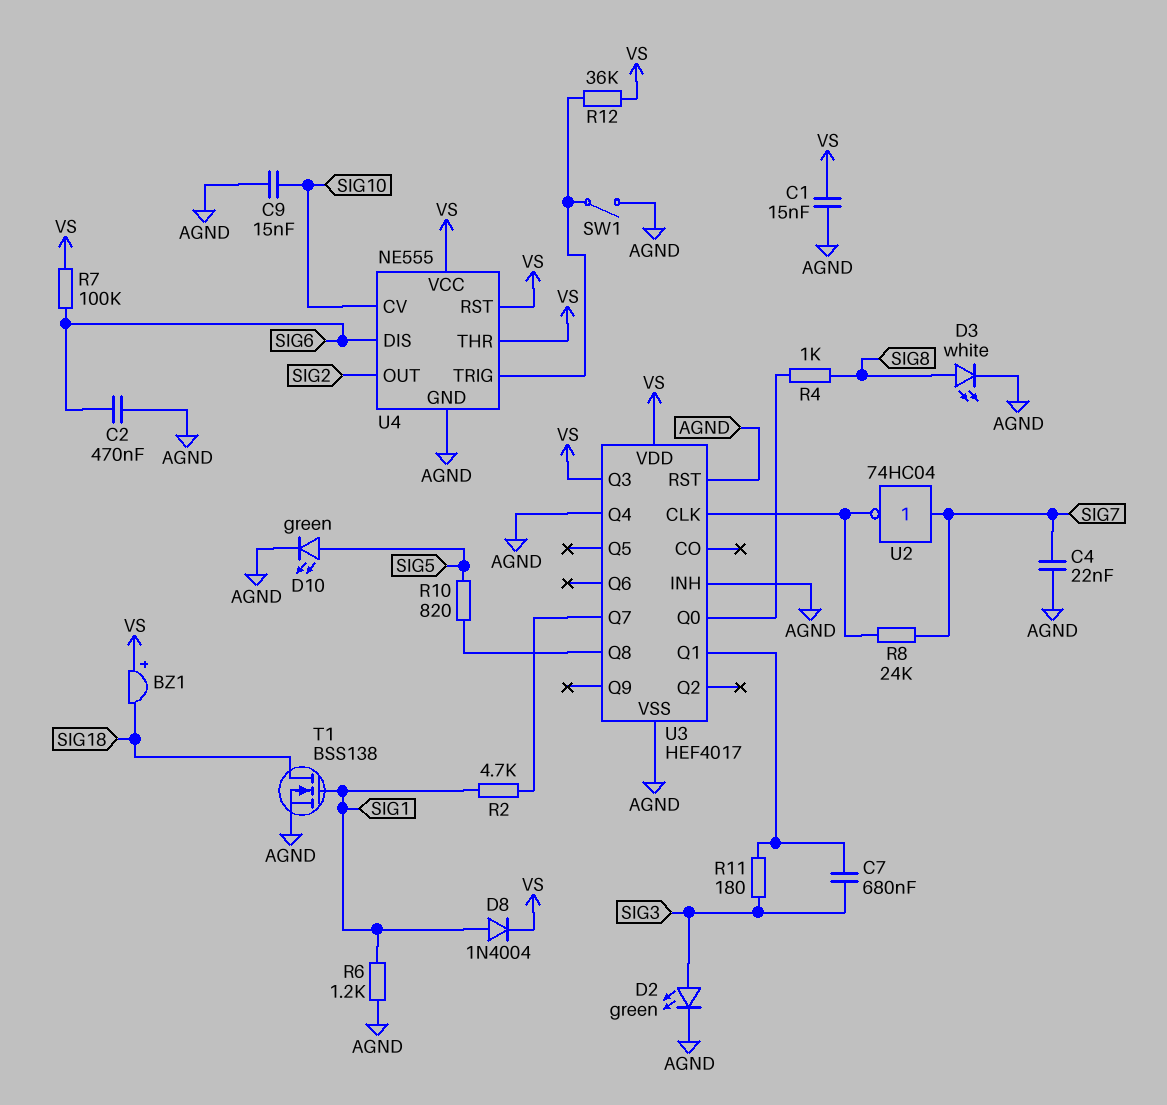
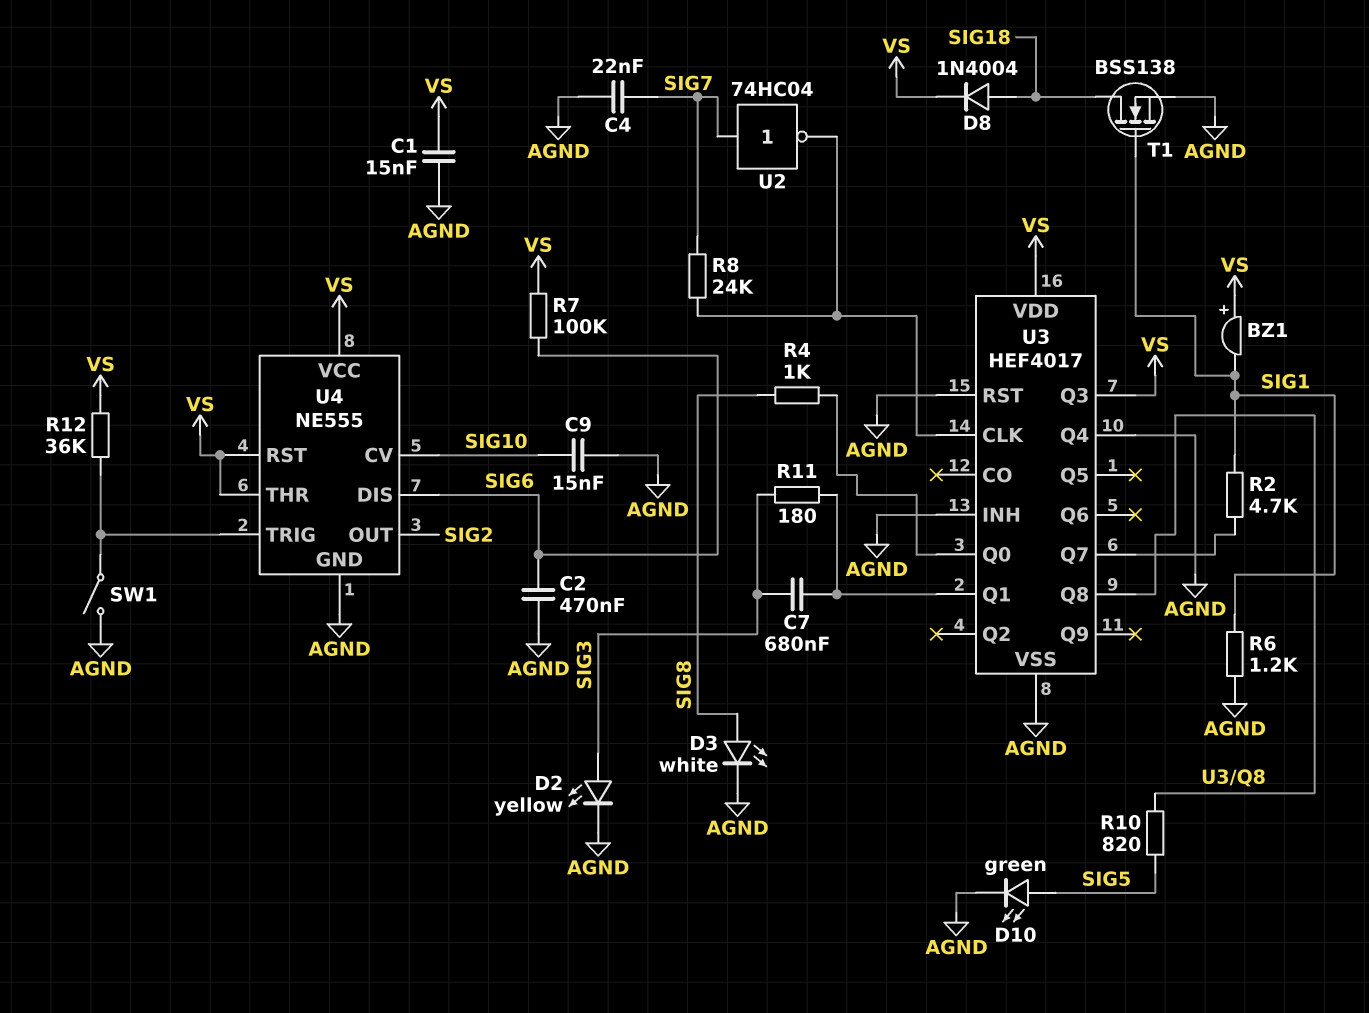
BZ1: buzzer (plus VS, minus SIG18) -> buzzer (plus VS, minus SIG1)
D2: LED green (A SIG3, K AGND) -> LED yellow (A SIG3, K AGND)
D8: diode 1N4004 (A SIG1, K VS) -> diode 1N4004 (A SIG18, K VS)

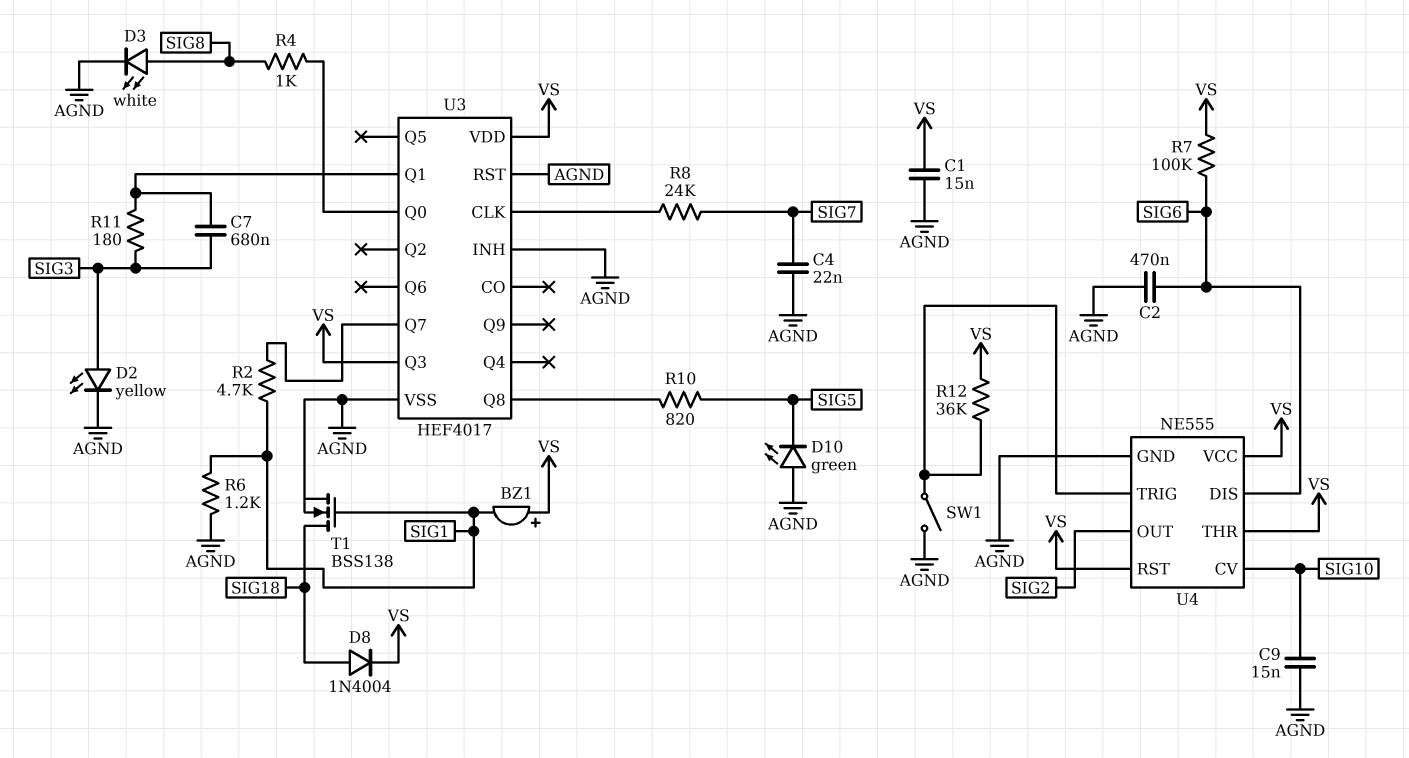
D10: LED green (A SIG5, K AGND) -> LED green (A AGND, K SIG5)
U2: NOT 74HC04 (in SIG7, out U3/CLK) -> none
U3 pin Q4: AGND -> none

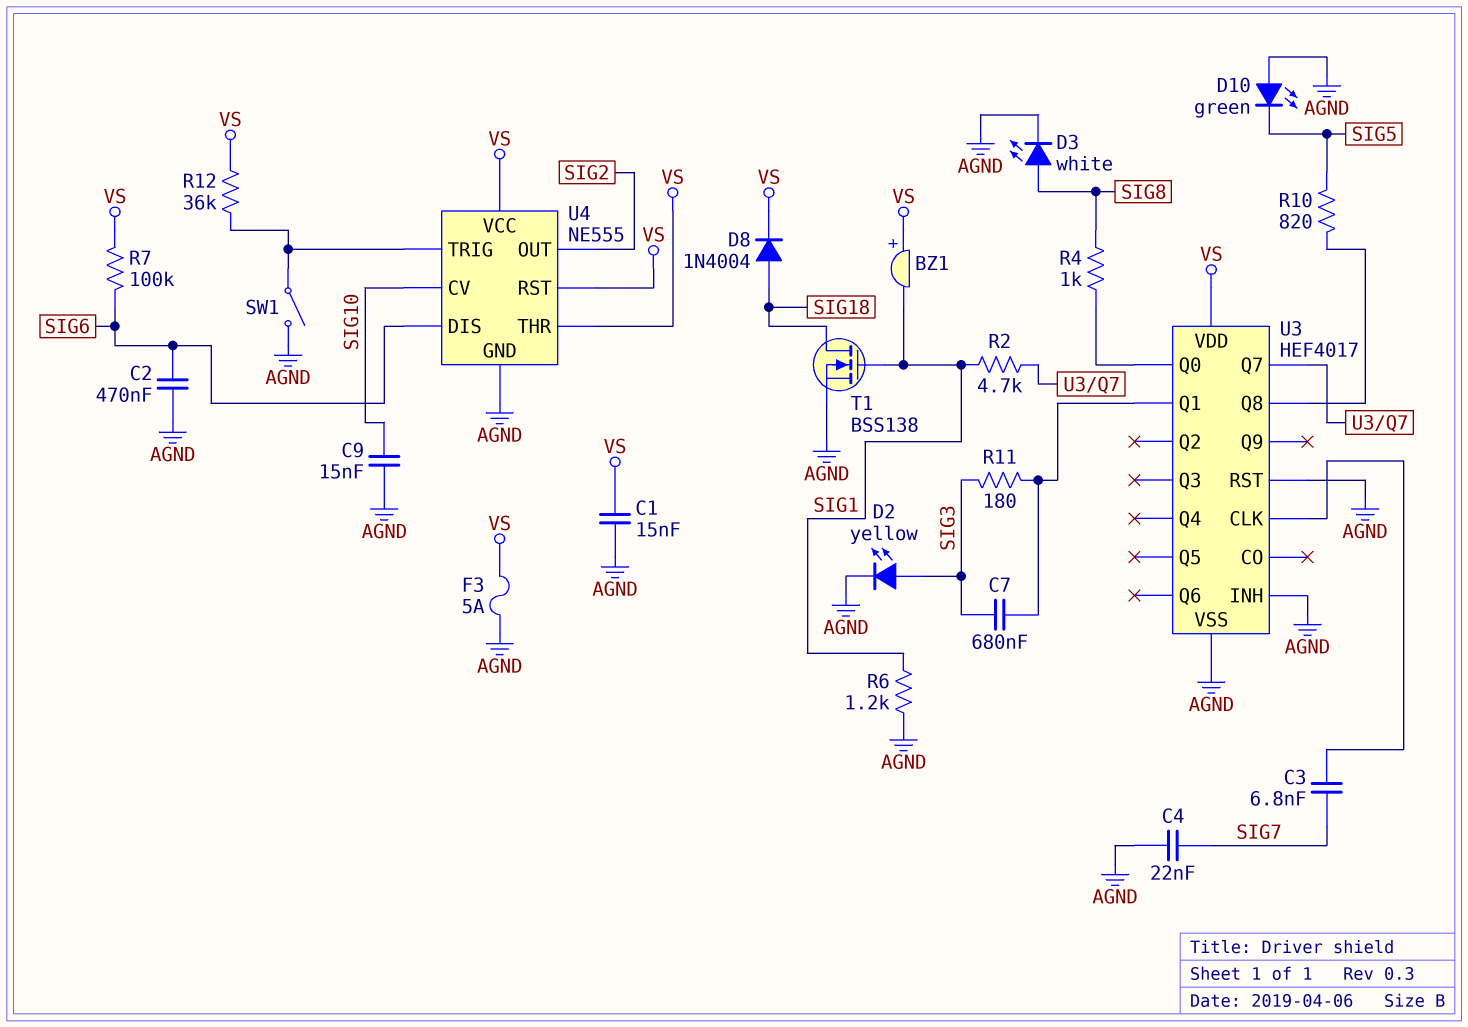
C3: none -> 6.8nF (SIG7, U3/CLK)
F3: none -> 5A (AGND, VS)
R8: 24k (SIG7, U3/CLK) -> none
U3 pin Q3: VS -> none

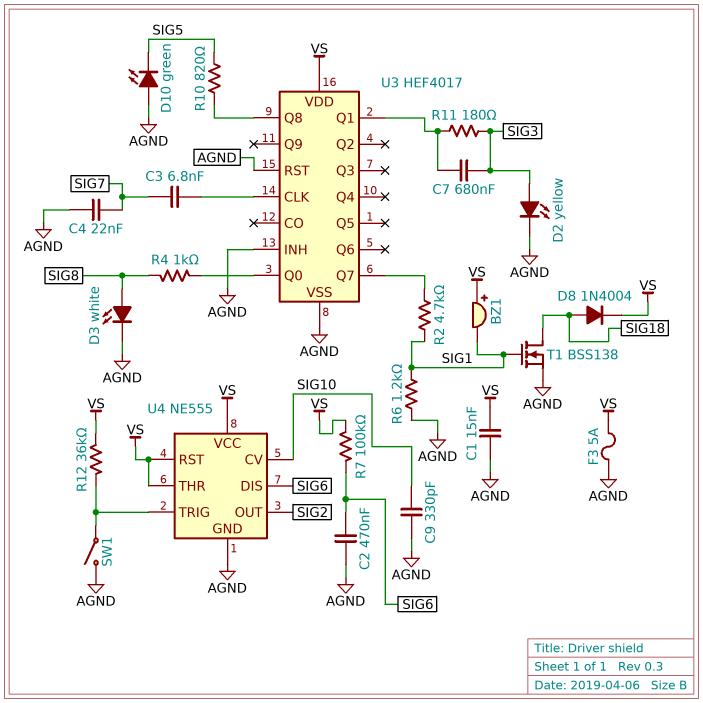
C9: 15nF (AGND, SIG10) -> 330pF (AGND, SIG10)

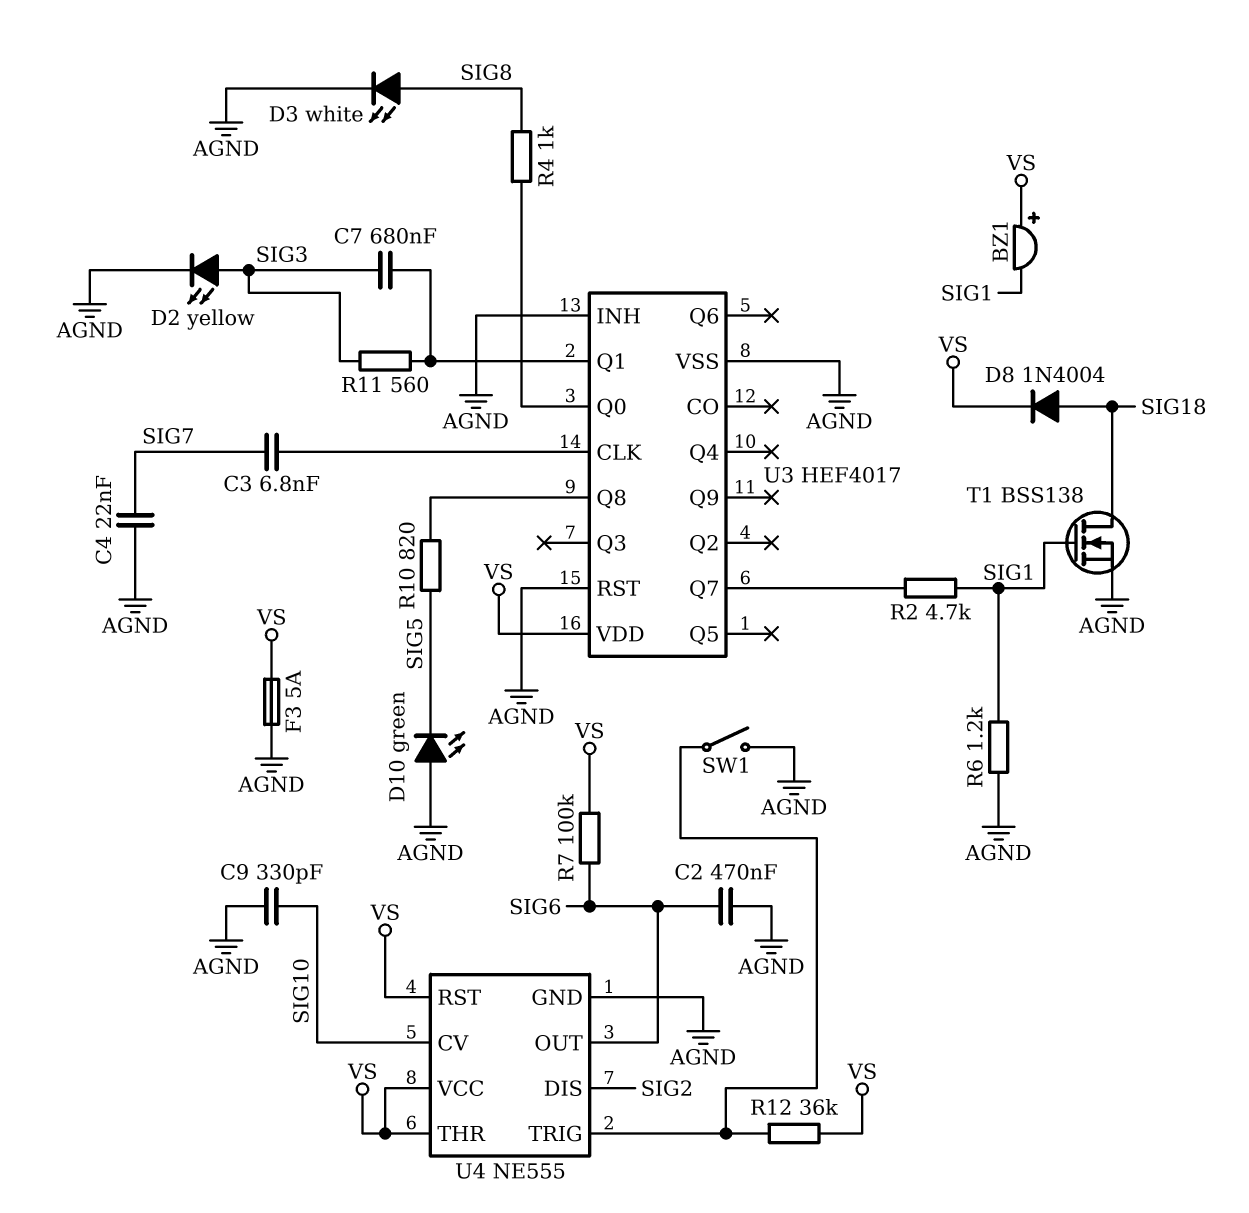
C1: 15nF (AGND, VS) -> none
R11: 180 (SIG3, U3/Q1) -> 560 (SIG3, U3/Q1)
U4 pin DIS: SIG6 -> SIG2
U4 pin OUT: SIG2 -> SIG6

